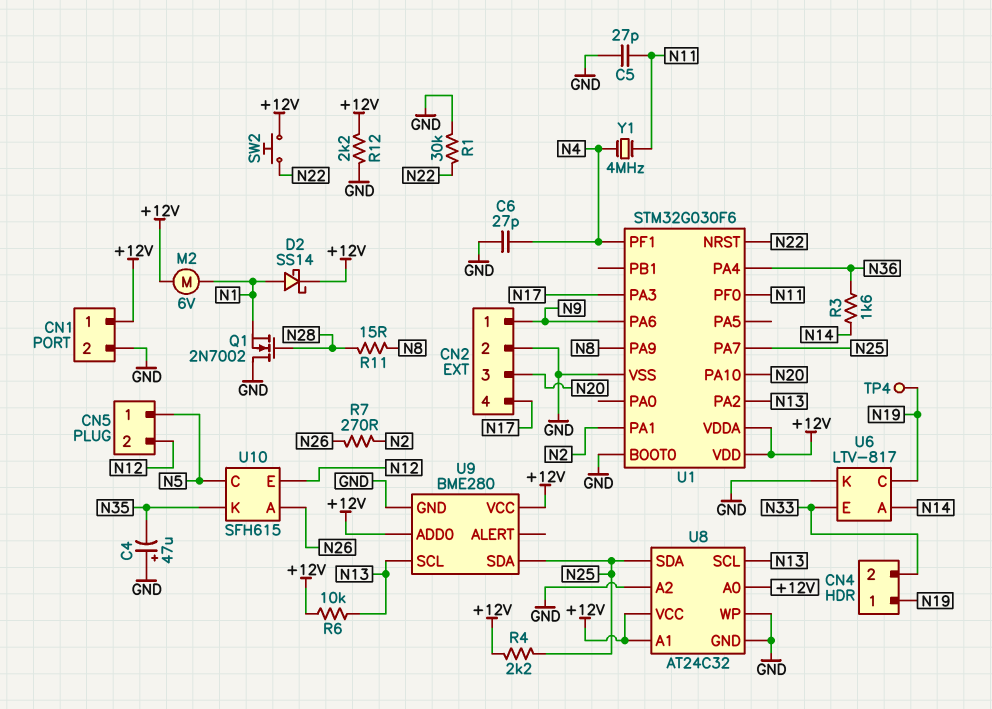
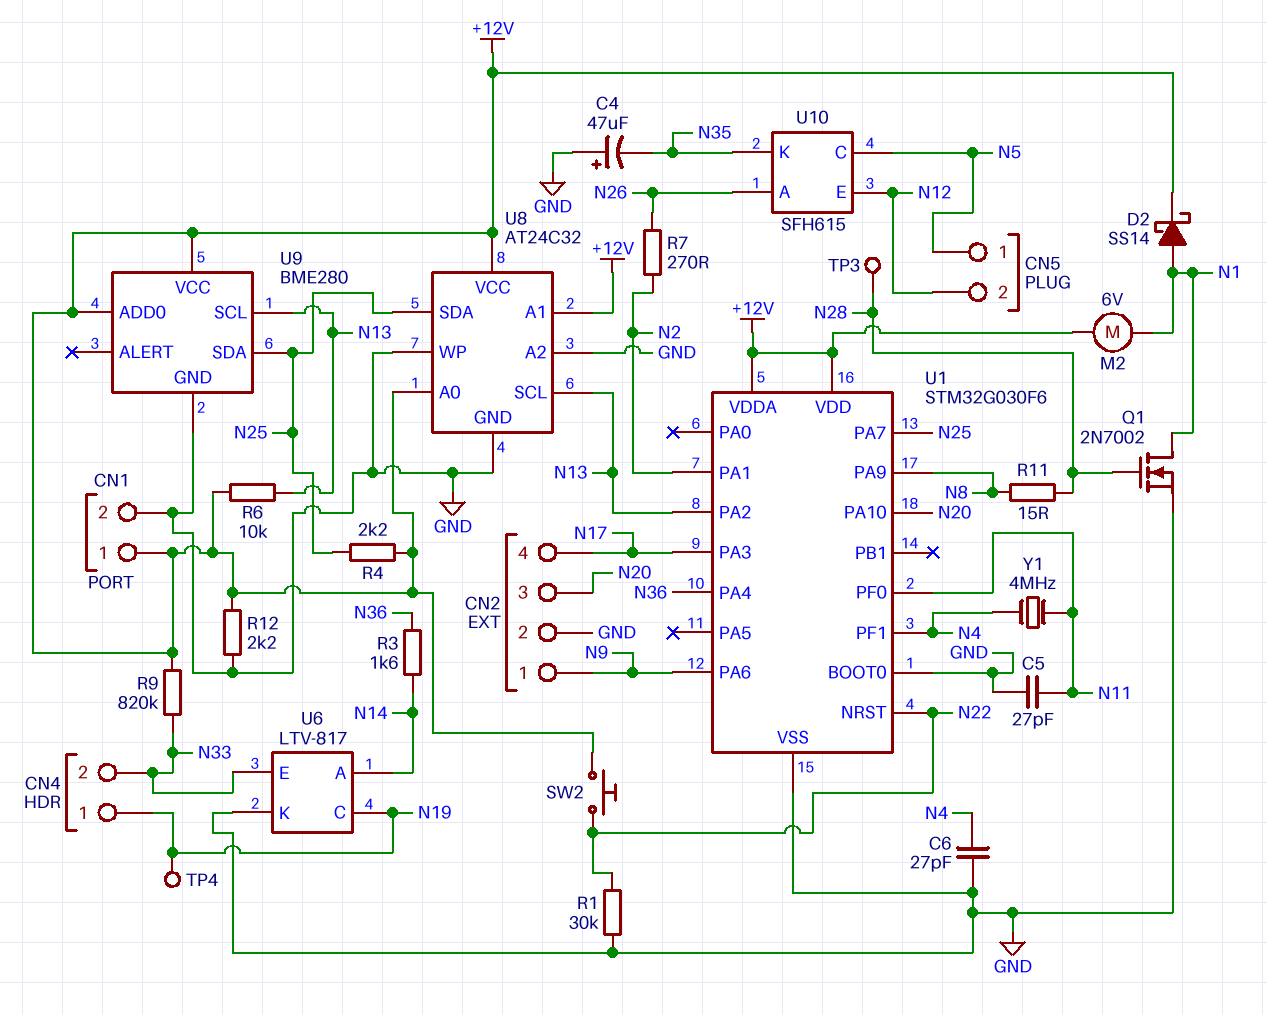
Q1: NMOS 2N7002 (G N28, D GND, S N1) -> NMOS 2N7002 (G N28, D N1, S GND)
R9: none -> 820k (+12V, N33)
TP3: none -> test point (N28)

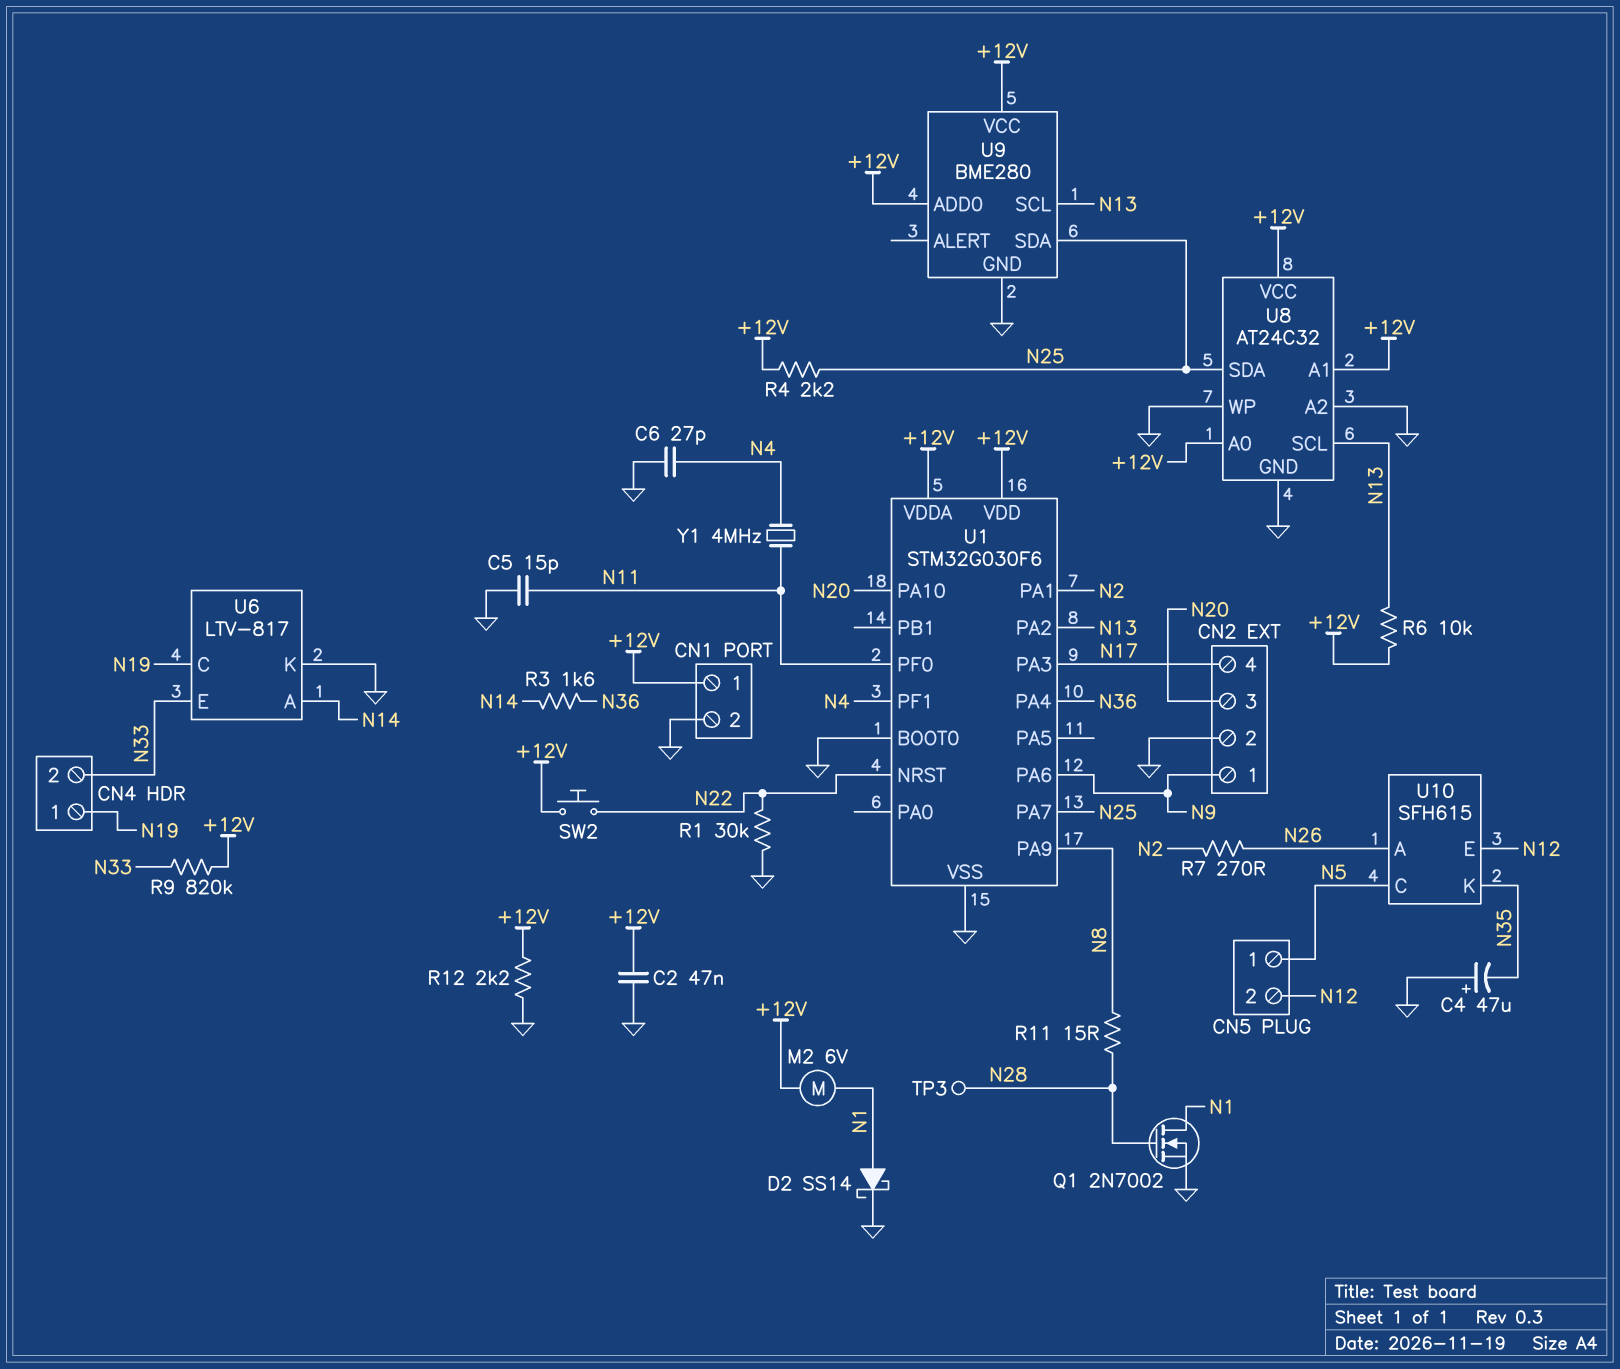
C2: none -> 47nF (+12V, GND)
C5: 27pF (GND, N11) -> 15pF (GND, N11)
D2: schottky SS14 (A N1, K +12V) -> schottky SS14 (A N1, K GND)
TP4: test point (N19) -> none

